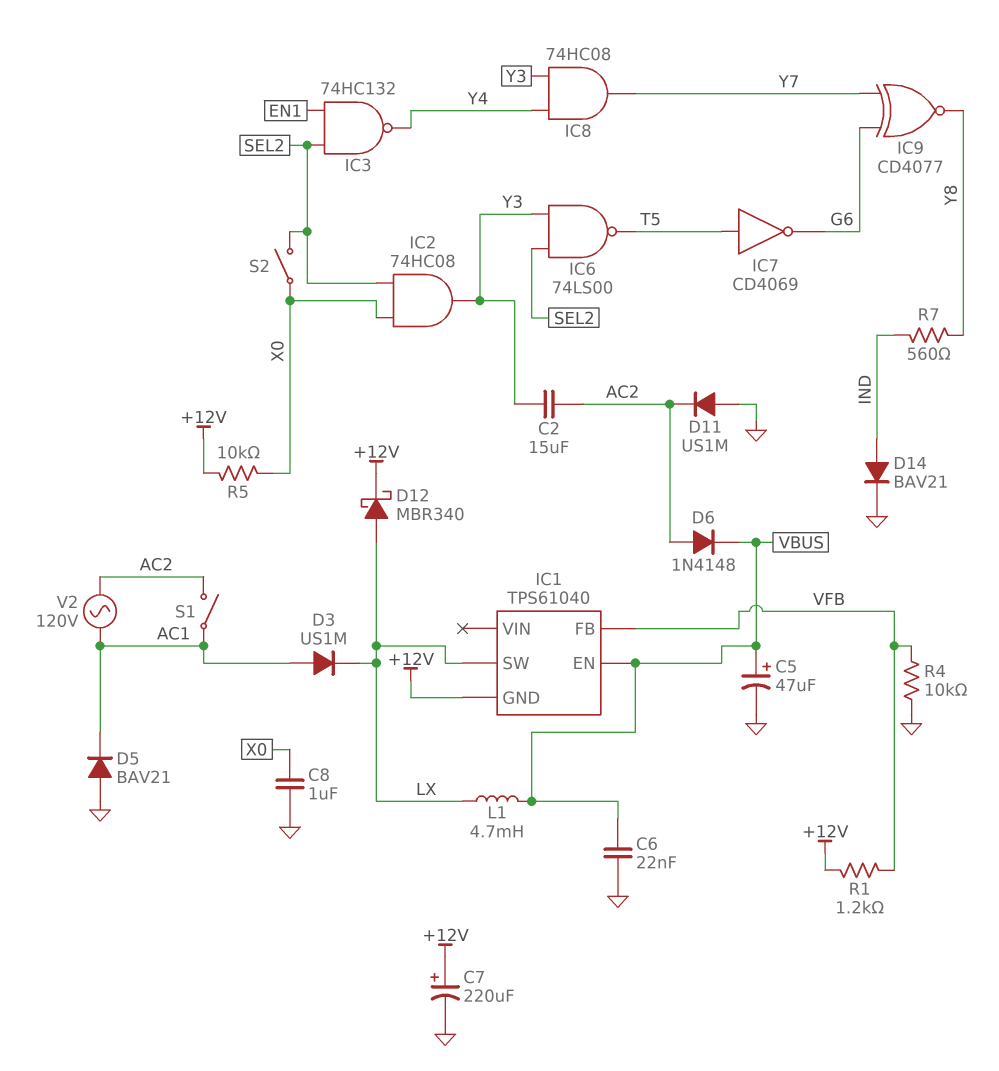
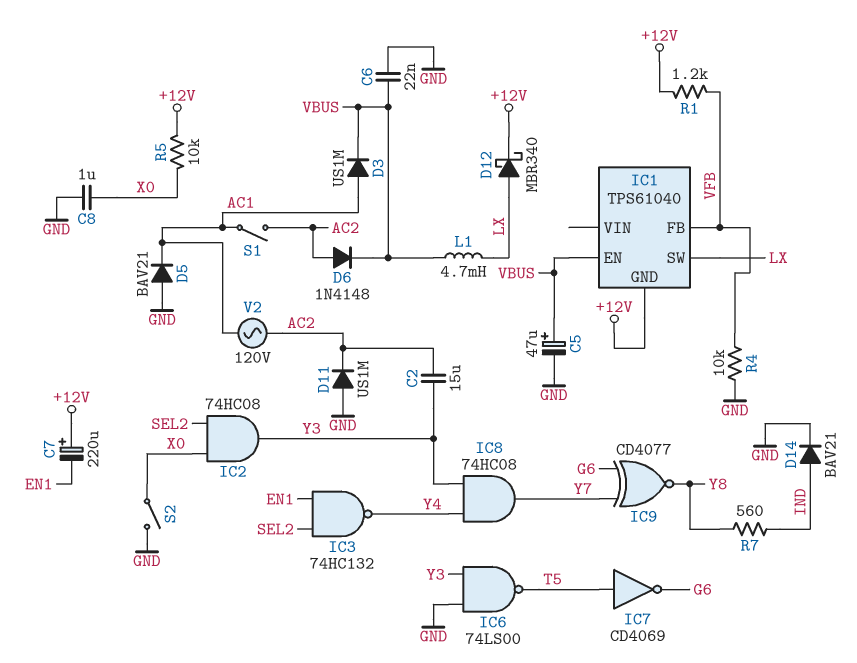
C7: 220uF (plus +12V, minus GND) -> 220uF (plus +12V, minus EN1)
D3: diode US1M (A AC1, K LX) -> diode US1M (A AC1, K VBUS)
IC6: NAND 74LS00 (in SEL2, in Y3, out T5) -> NAND 74LS00 (in GND, in Y3, out T5)
S2: switch (SEL2, X0) -> switch (GND, X0)

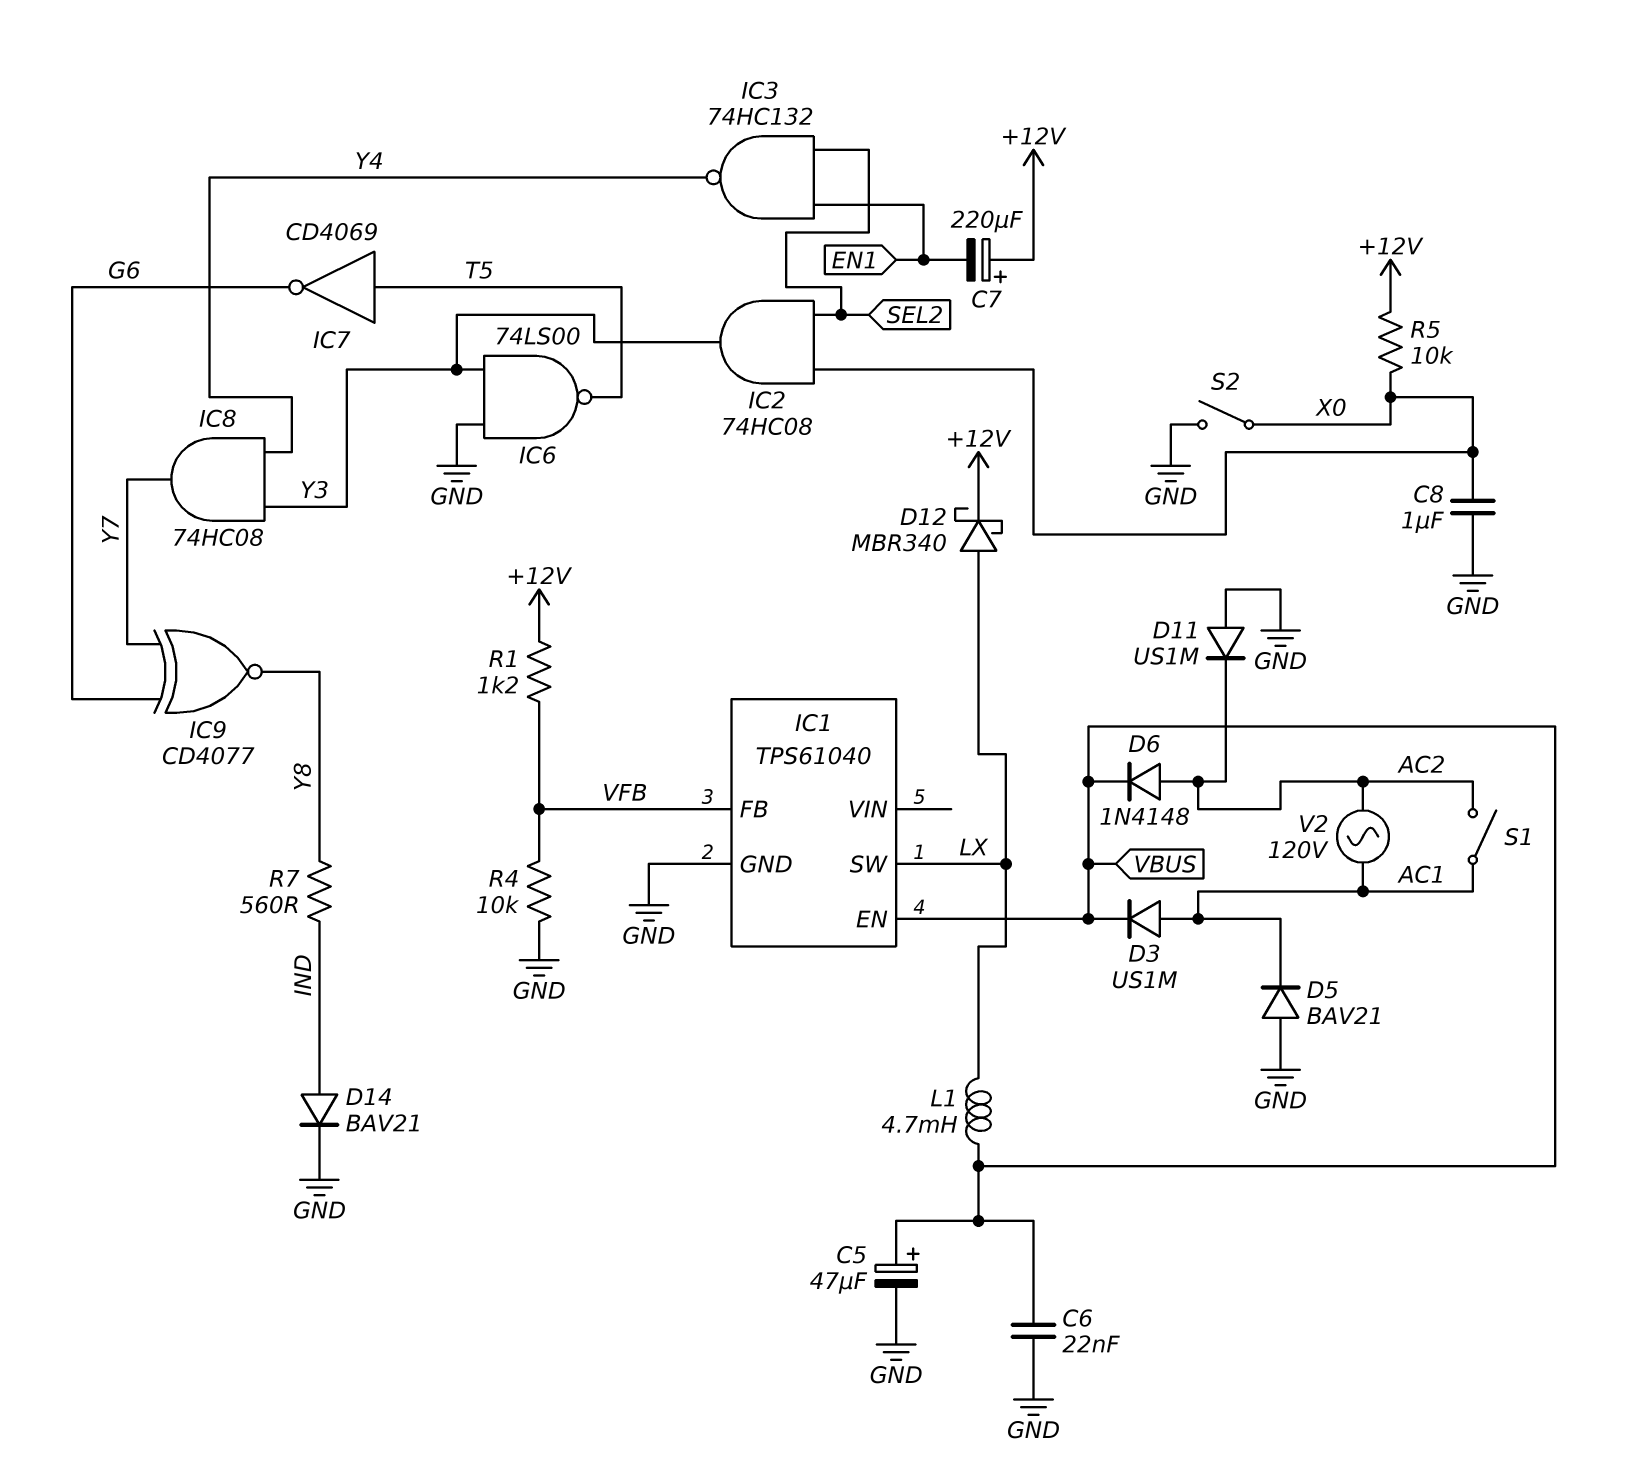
C2: 15uF (AC2, Y3) -> none
IC1 pin GND: +12V -> GND

